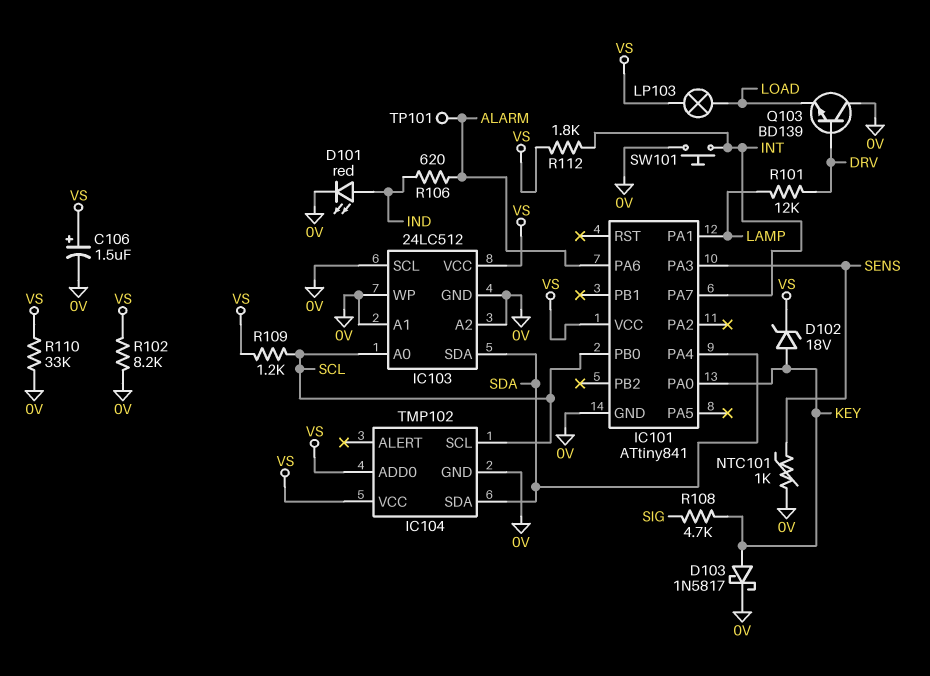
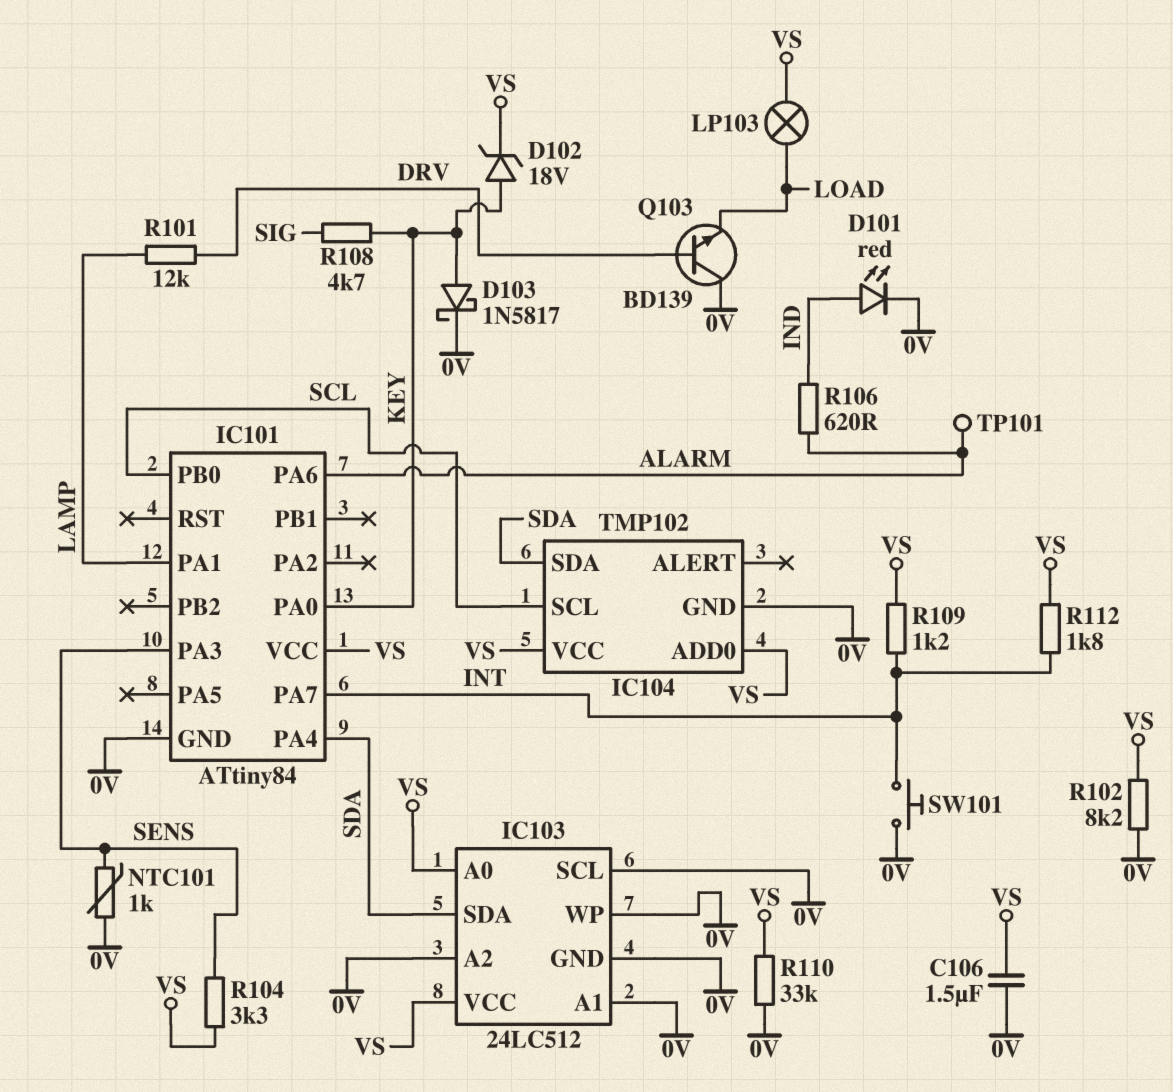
C106: 1.5uF (plus VS, minus 0V) -> 1.5uF (0V, VS)
IC101: ATtiny841 -> ATtiny84
IC103 pin A0: SCL -> VS
R104: none -> 3.3k (SENS, VS)
R109: 1.2k (SCL, VS) -> 1.2k (INT, VS)

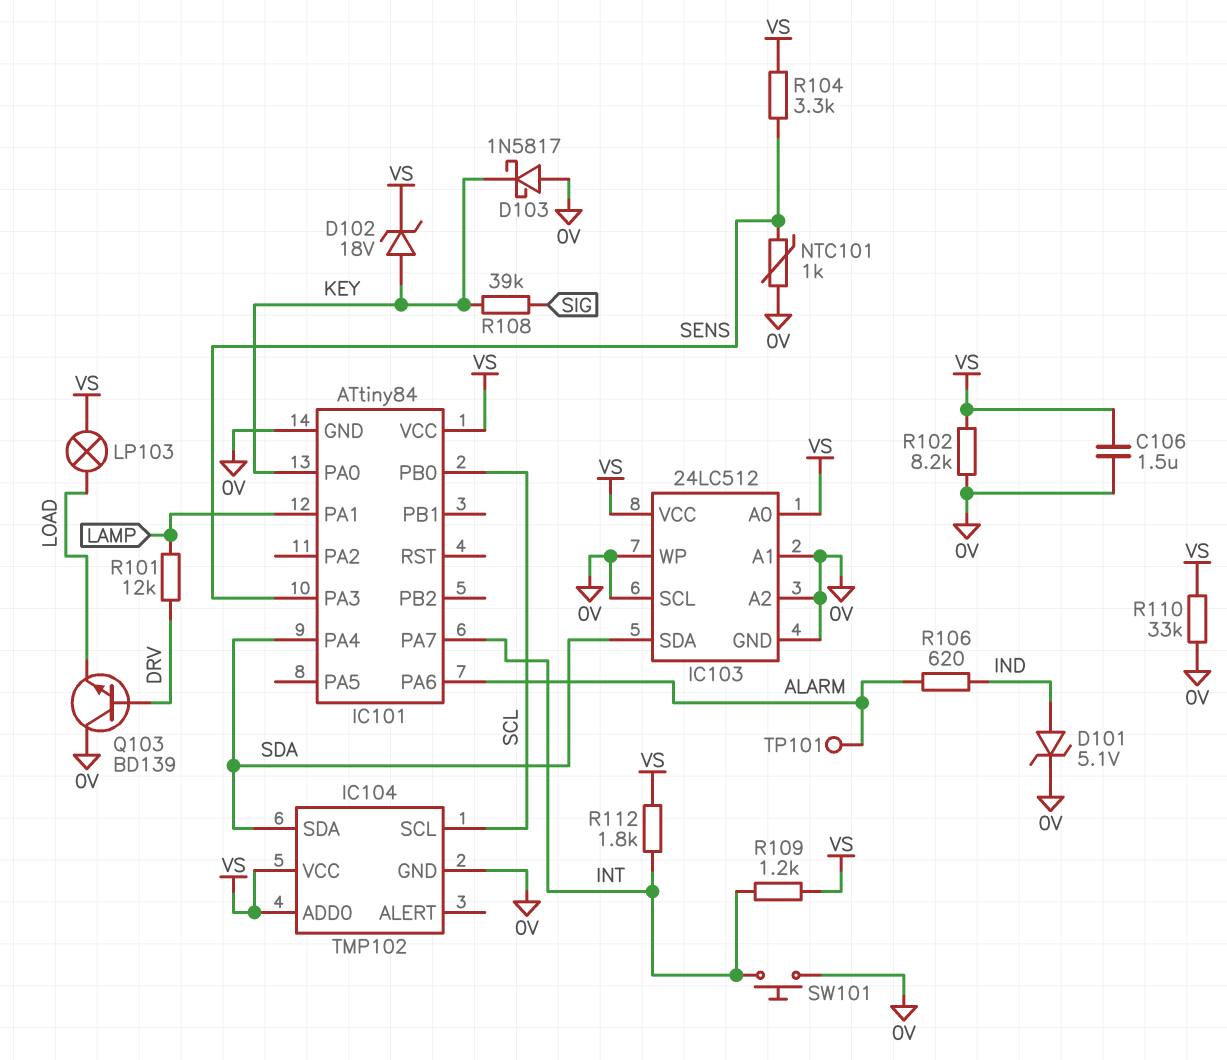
D101: LED red (A IND, K 0V) -> zener 5.1V (A IND, K 0V)
D103: schottky 1N5817 (A KEY, K 0V) -> schottky 1N5817 (A 0V, K KEY)
R108: 4.7k (KEY, SIG) -> 39k (KEY, SIG)

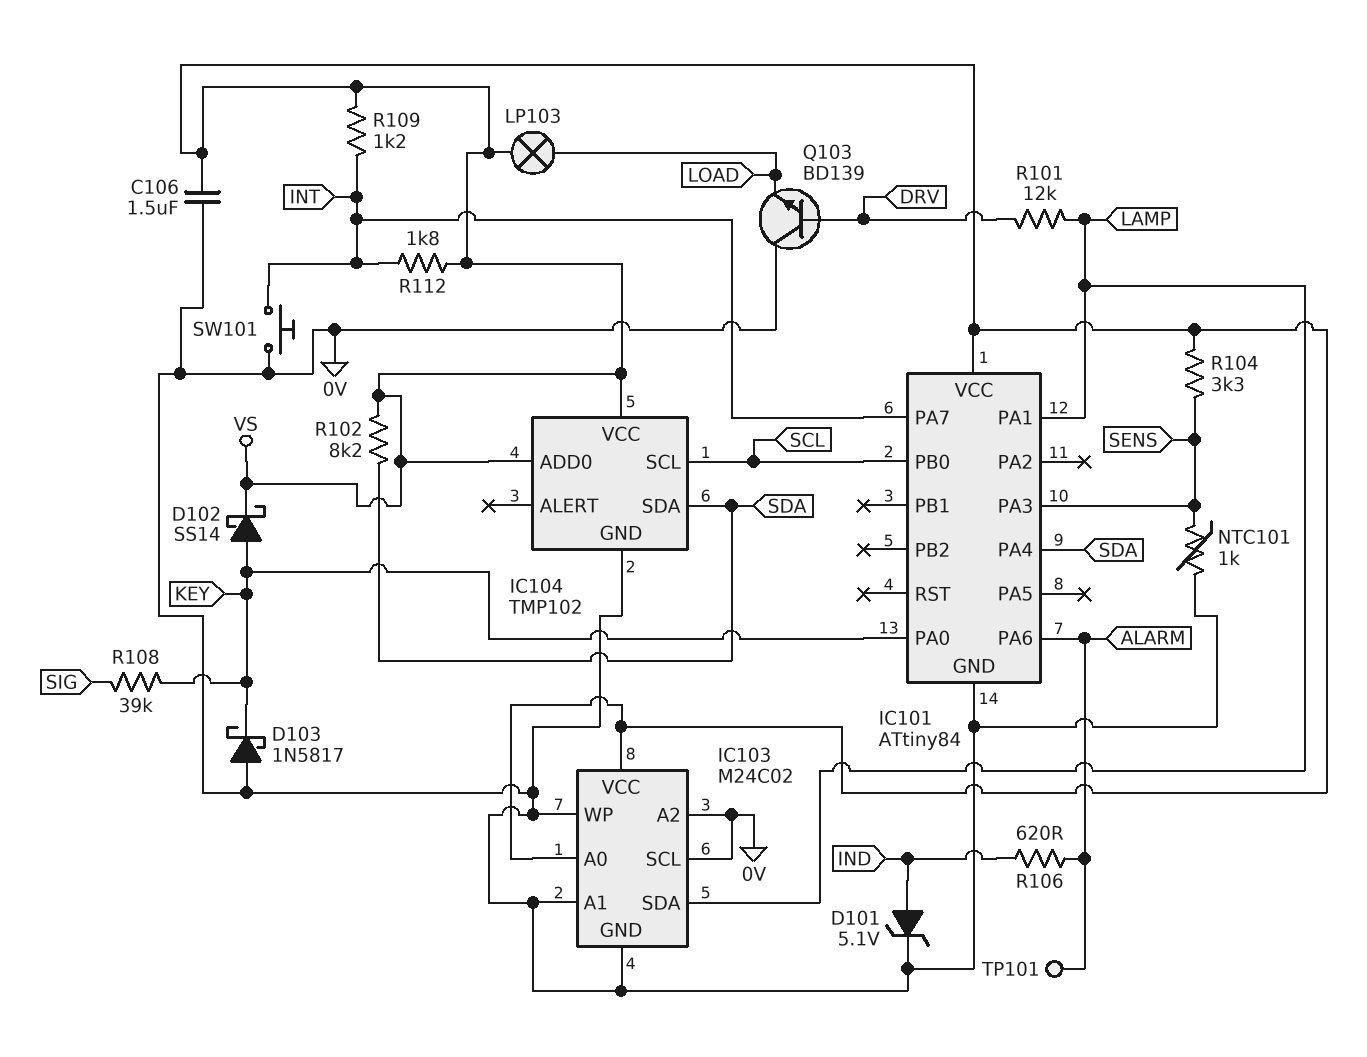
D102: zener 18V (A KEY, K VS) -> schottky SS14 (A KEY, K VS)
IC103: 24LC512 -> M24C02
IC103 pin SDA: SDA -> LAMP
R102: 8.2k (0V, VS) -> 8.2k (SDA, VS)
R110: 33k (0V, VS) -> none

